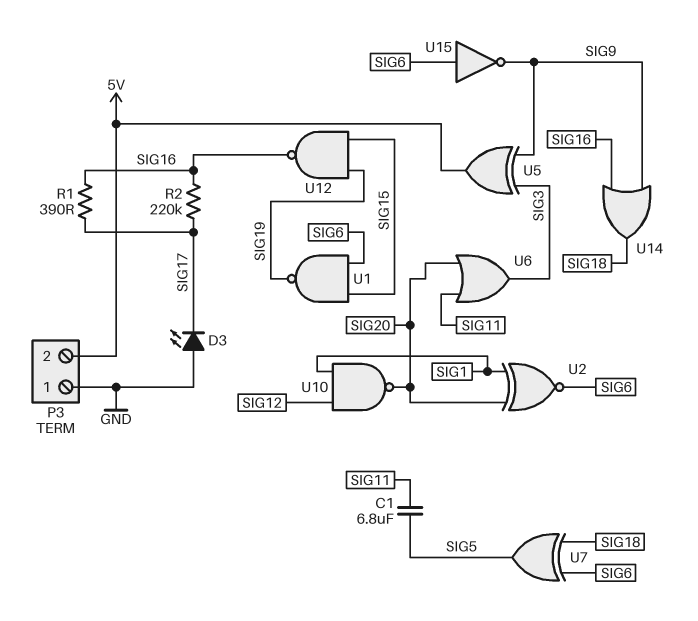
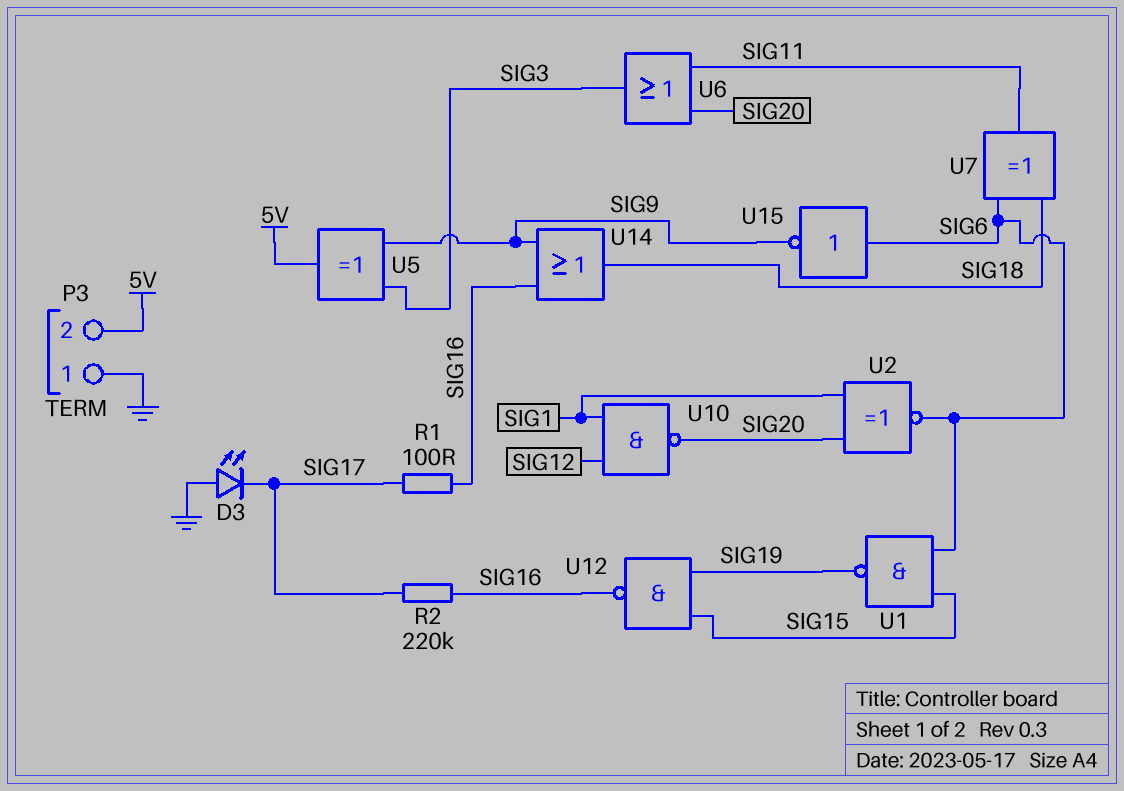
C1: 6.8uF (SIG5, SIG11) -> none
R1: 390 (SIG16, SIG17) -> 100 (SIG16, SIG17)
U7: XOR (in SIG6, in SIG18, out SIG5) -> XOR (in SIG6, in SIG18, out SIG11)

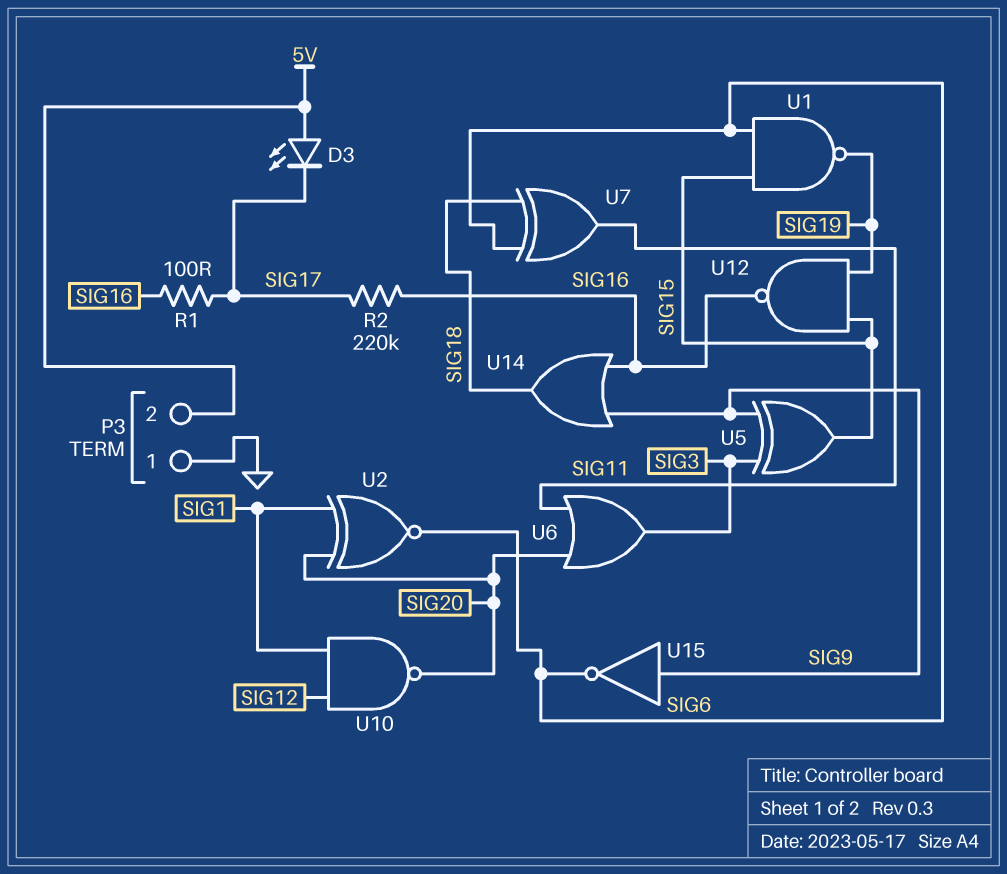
D3: LED (A GND, K SIG17) -> LED (A 5V, K SIG17)
U5: XOR (in SIG3, in SIG9, out 5V) -> XOR (in SIG3, in SIG9, out SIG15)
U15: NOT (in SIG6, out SIG9) -> NOT (in SIG9, out SIG6)

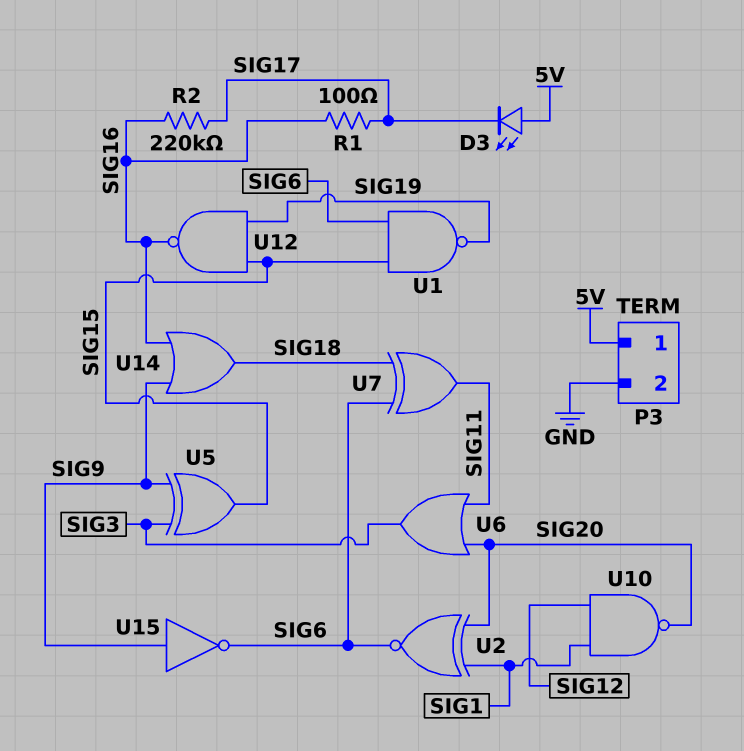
P3 pin 1: GND -> 5V
P3 pin 2: 5V -> GND

